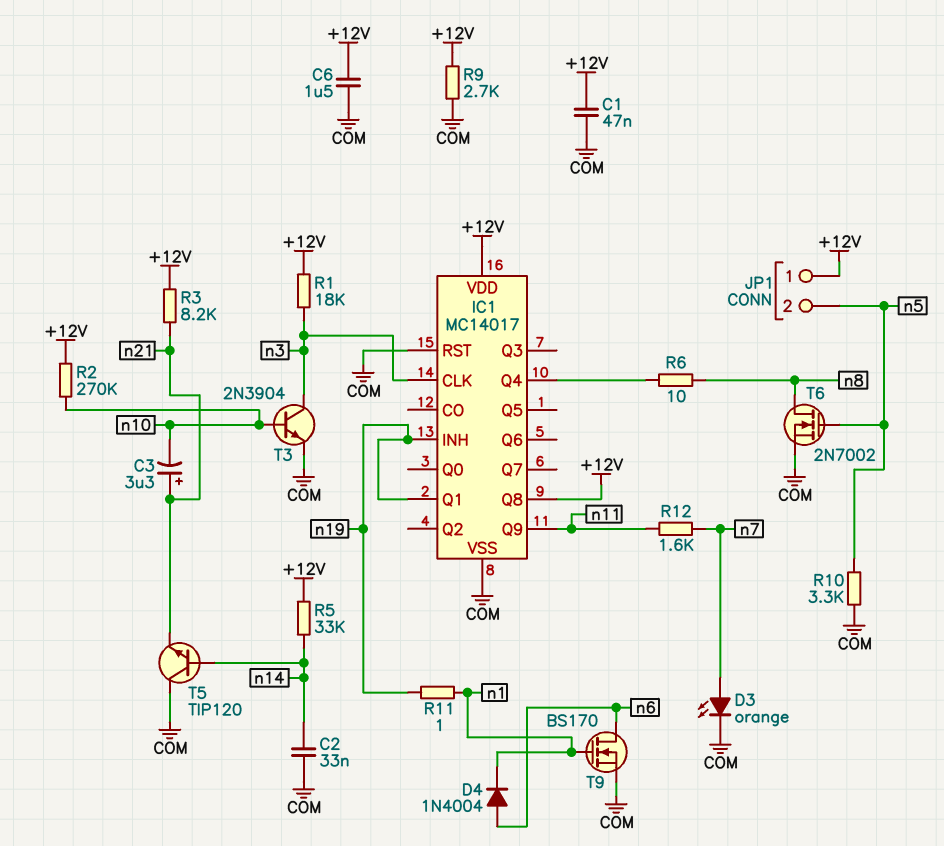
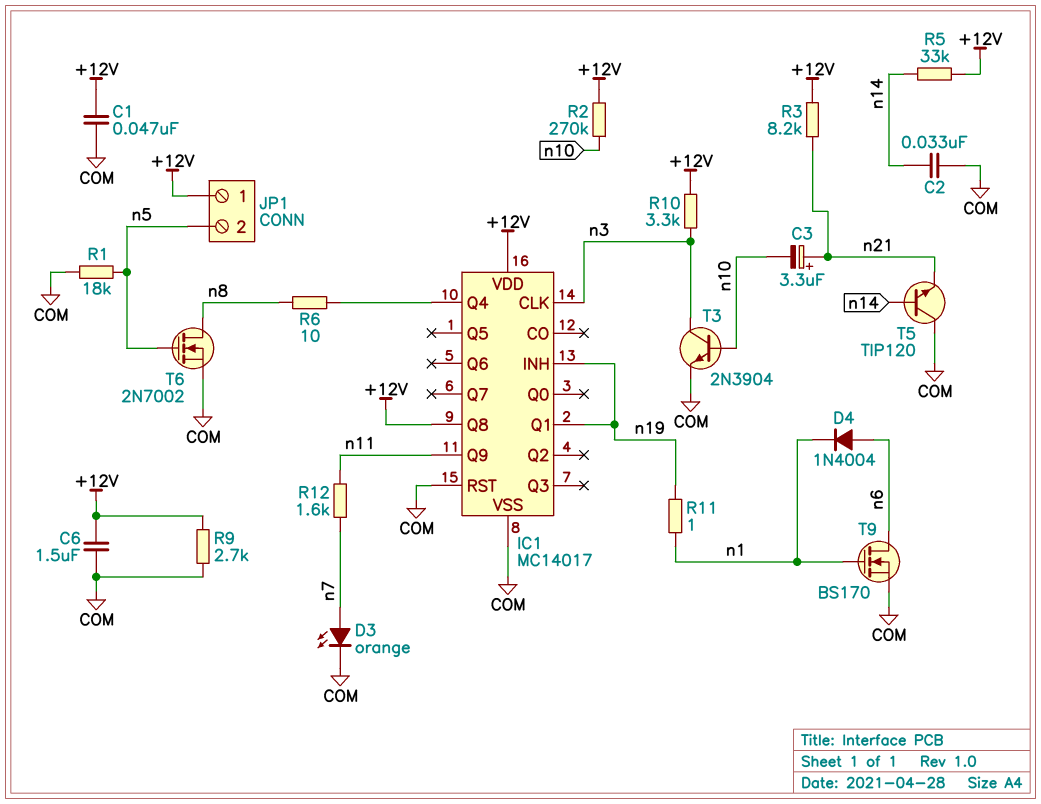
R1: 18k (+12V, n3) -> 18k (COM, n5)
R10: 3.3k (COM, n5) -> 3.3k (+12V, n3)

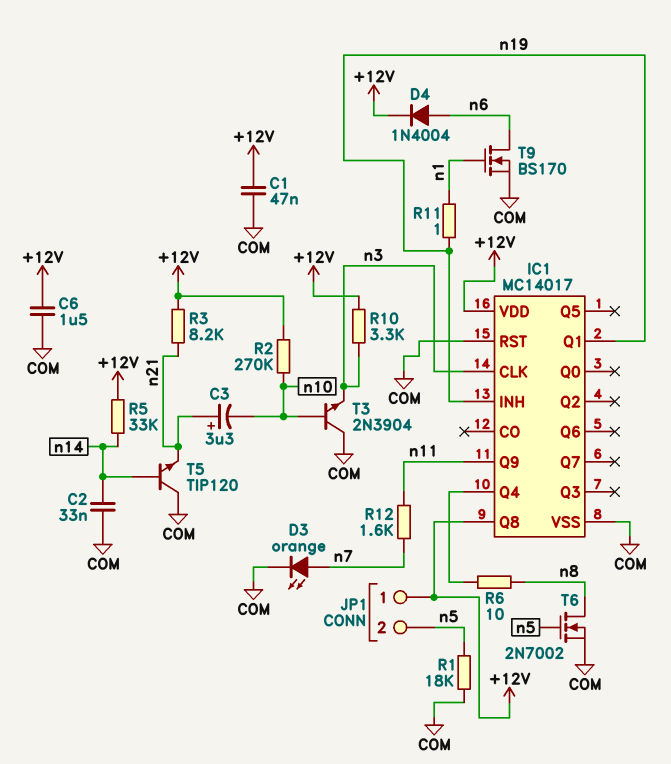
D4: diode 1N4004 (A n6, K n1) -> diode 1N4004 (A n6, K +12V)
R9: 2.7k (+12V, COM) -> none
T3: NPN 2N3904 (B n10, C n3, E COM) -> NPN 2N3904 (B n10, C COM, E n3)

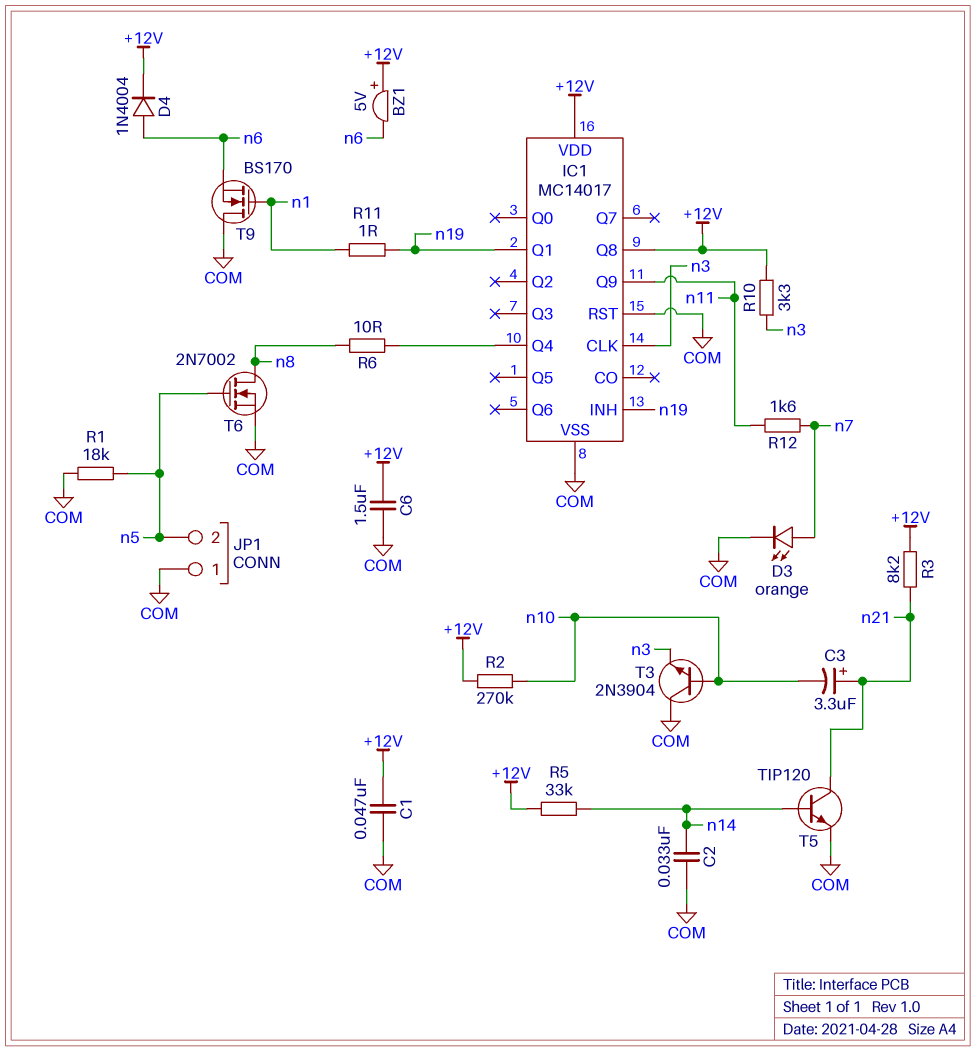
BZ1: none -> buzzer 5V (plus +12V, minus n6)
JP1 pin 1: +12V -> COM
T5: NPN TIP120 (B n14, C COM, E n21) -> NPN TIP120 (B n14, C n21, E COM)
T9: NMOS BS170 (G n1, D n6, S COM) -> NMOS BS170 (G n1, D COM, S n6)

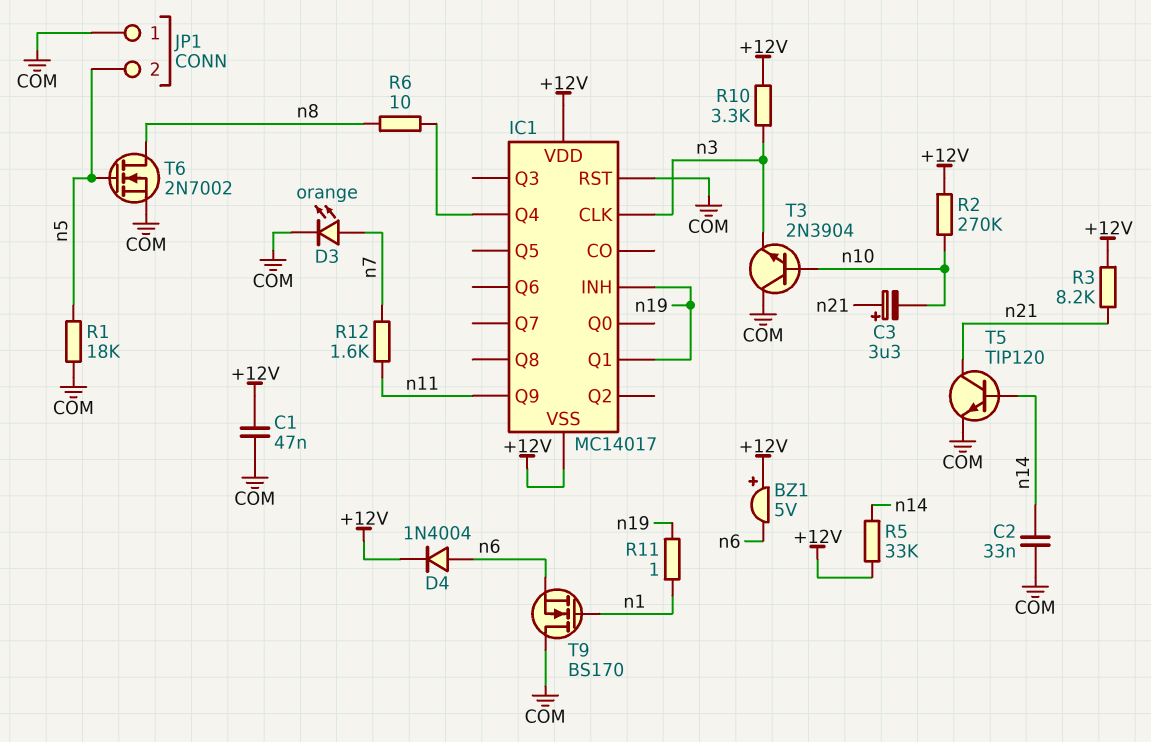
C6: 1.5uF (+12V, COM) -> none
IC1 pin Q8: +12V -> none
IC1 pin VSS: COM -> +12V

